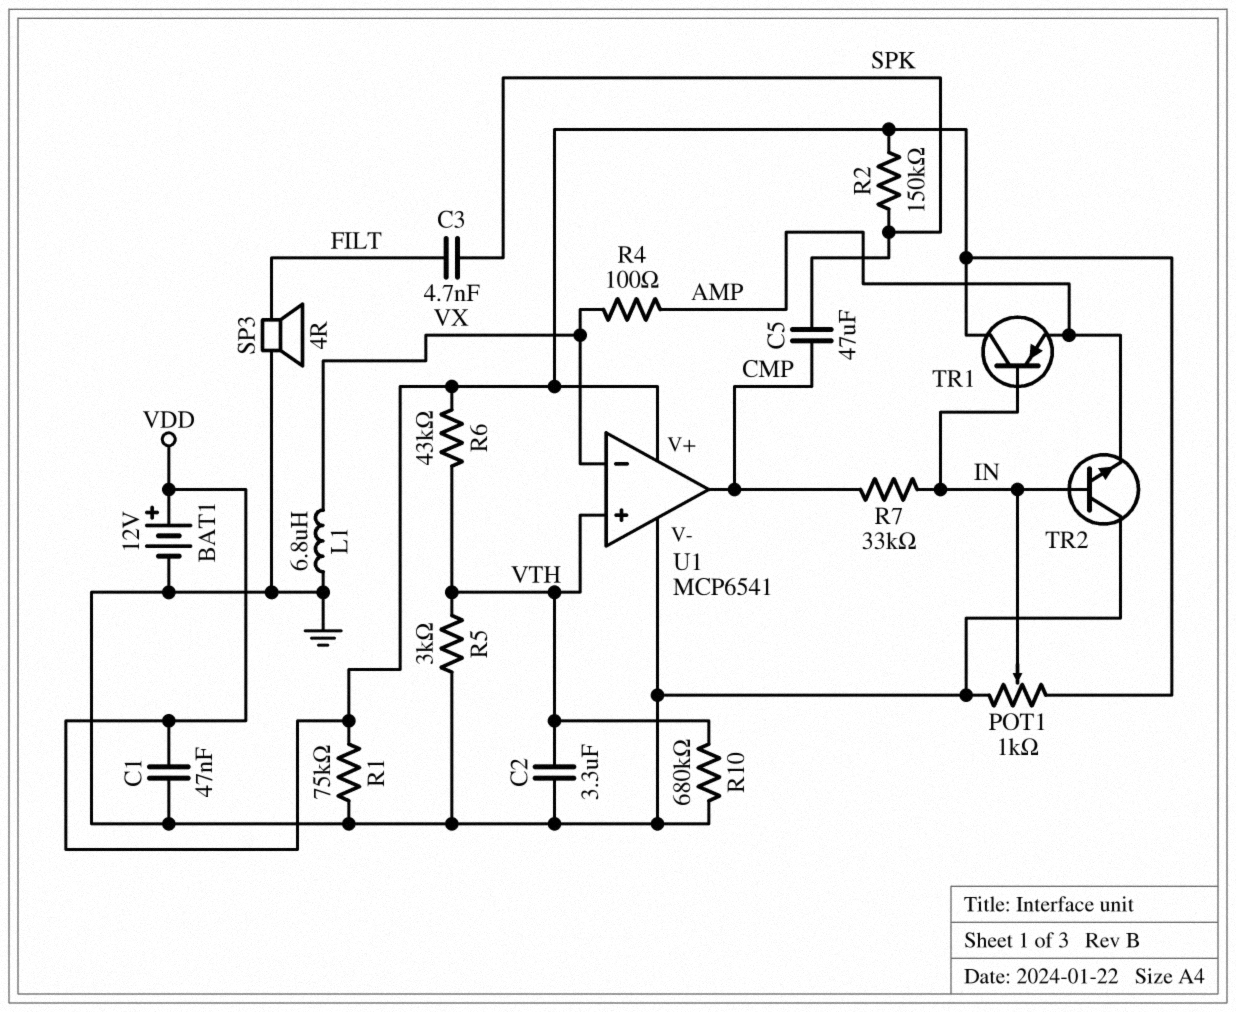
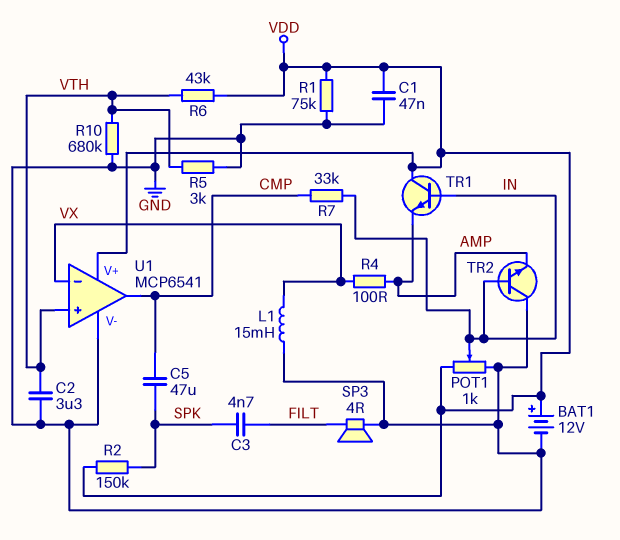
L1: 6.8uH (GND, VX) -> 15mH (GND, VX)
TR1: PNP (B IN, C VDD, E AMP) -> NPN (B IN, C VDD, E AMP)

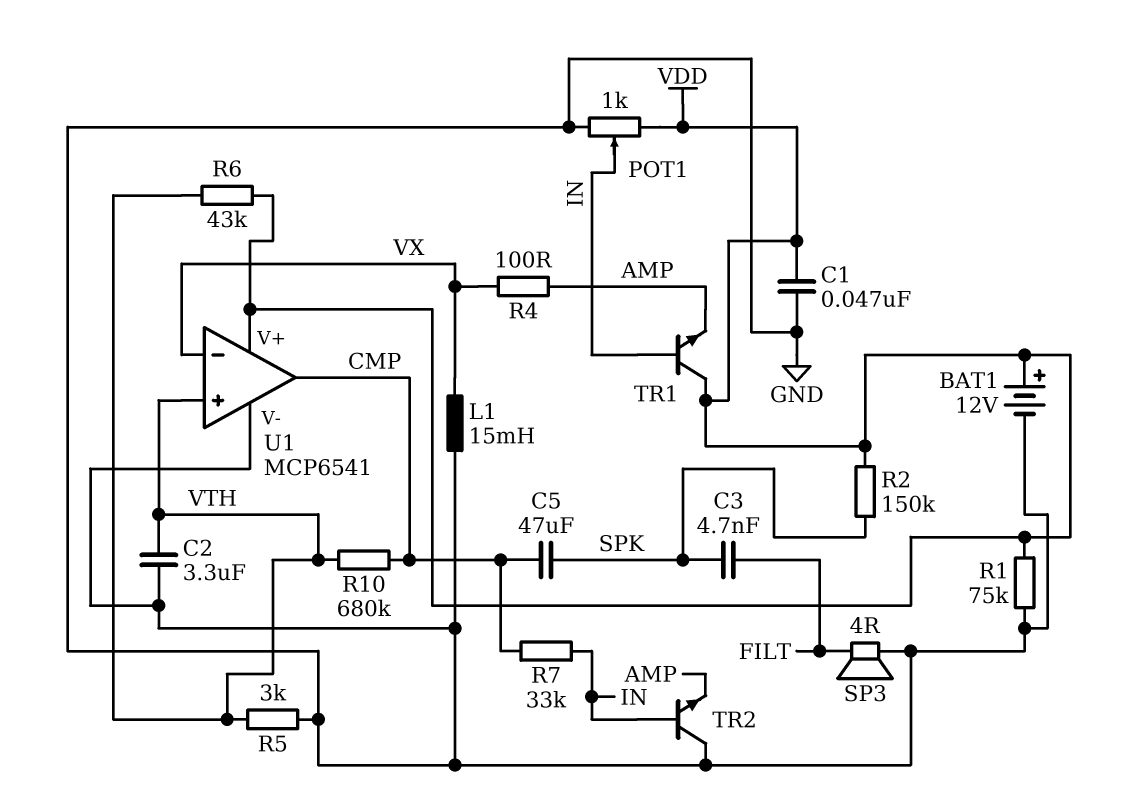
R10: 680k (GND, VTH) -> 680k (CMP, VTH)

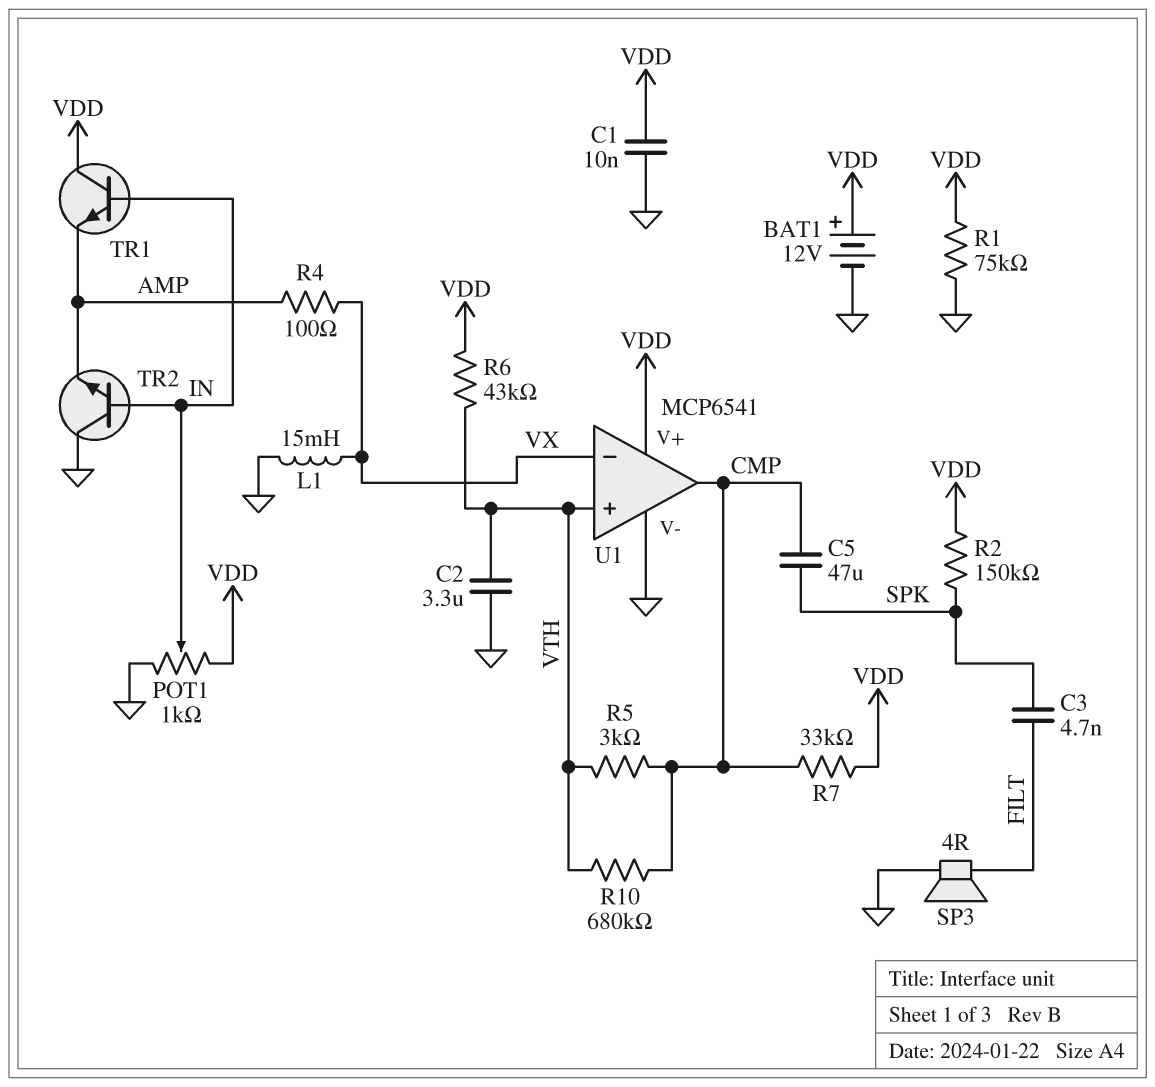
C1: 47nF (GND, VDD) -> 10nF (GND, VDD)
R5: 3k (GND, VTH) -> 3k (CMP, VTH)
R7: 33k (CMP, IN) -> 33k (CMP, VDD)

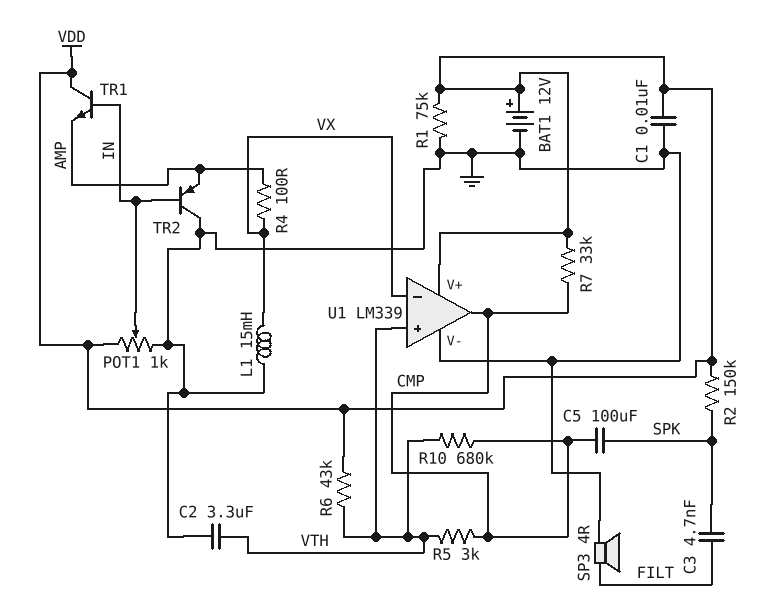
C5: 47uF (CMP, SPK) -> 100uF (CMP, SPK)
TR2: NPN (B IN, C GND, E AMP) -> PNP (B IN, C GND, E AMP)
U1: MCP6541 -> LM339

